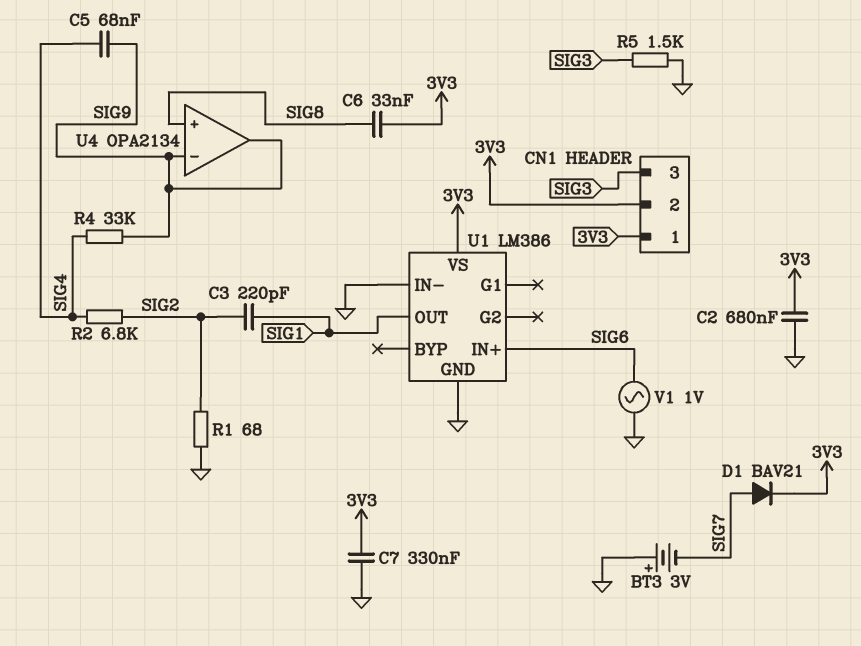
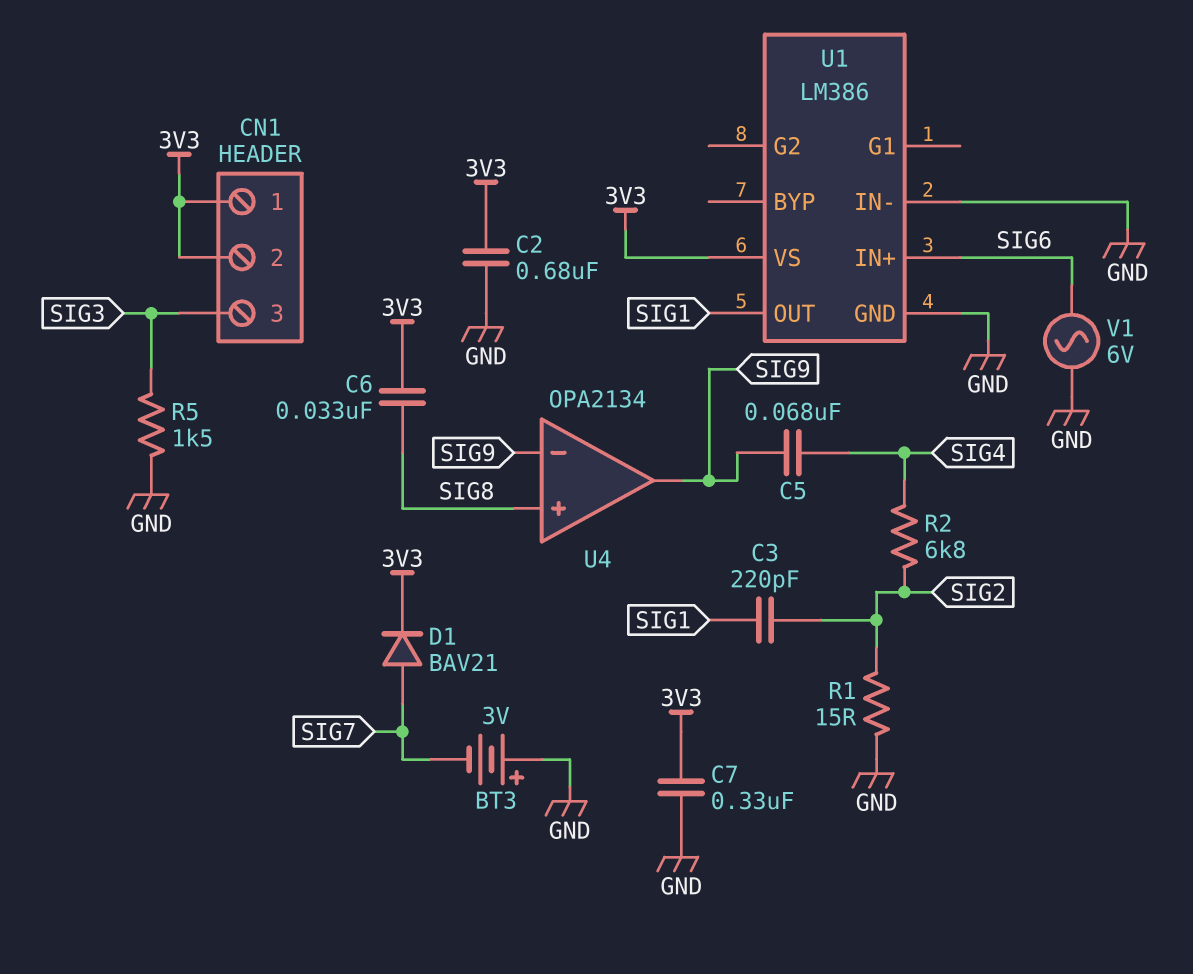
R1: 68 (GND, SIG2) -> 15 (GND, SIG2)
R4: 33k (SIG4, SIG9) -> none
V1: AC 1V (GND, SIG6) -> AC 6V (GND, SIG6)

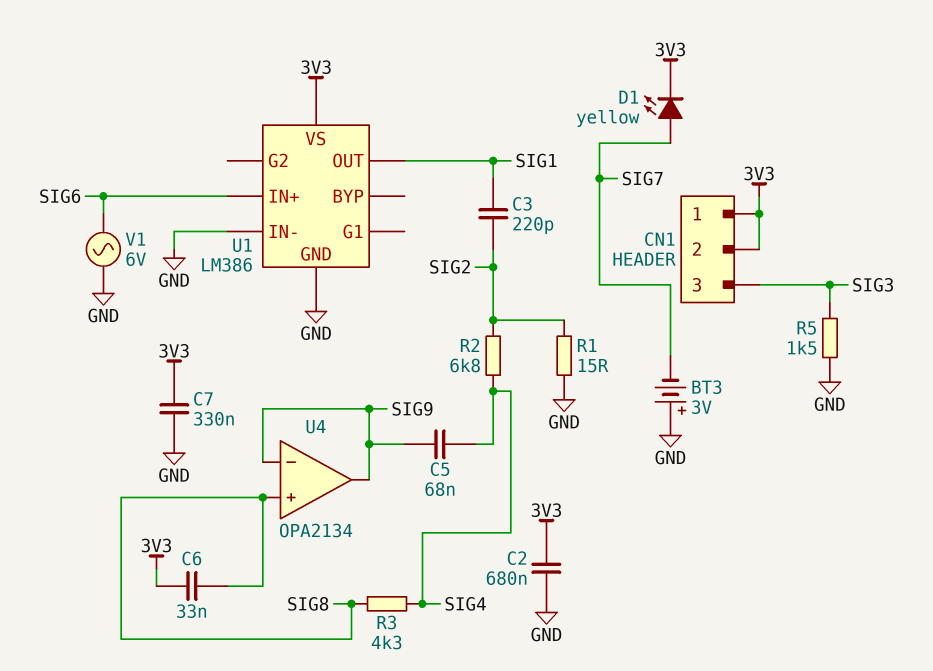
D1: diode BAV21 (A SIG7, K 3V3) -> LED yellow (A SIG7, K 3V3)
R3: none -> 4.3k (SIG4, SIG8)

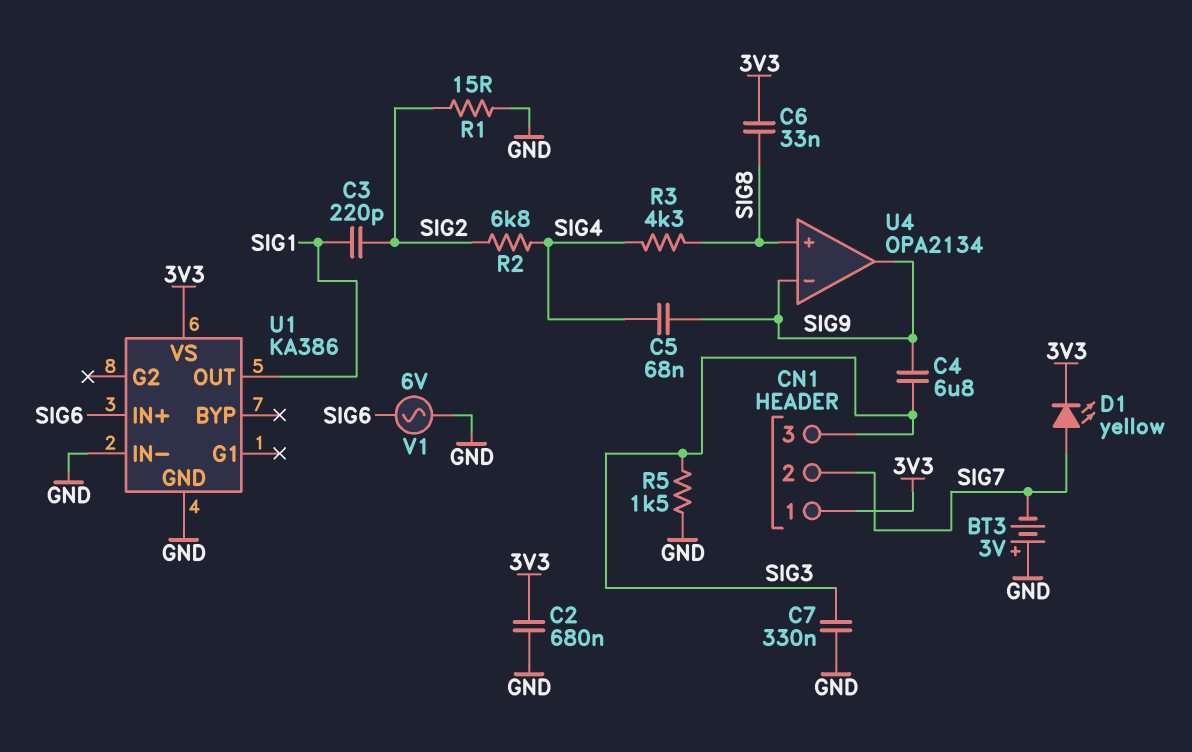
C4: none -> 6.8uF (SIG3, SIG9)
C7: 330nF (3V3, GND) -> 330nF (GND, SIG3)
CN1 pin 2: 3V3 -> SIG7
U1: LM386 -> KA386

